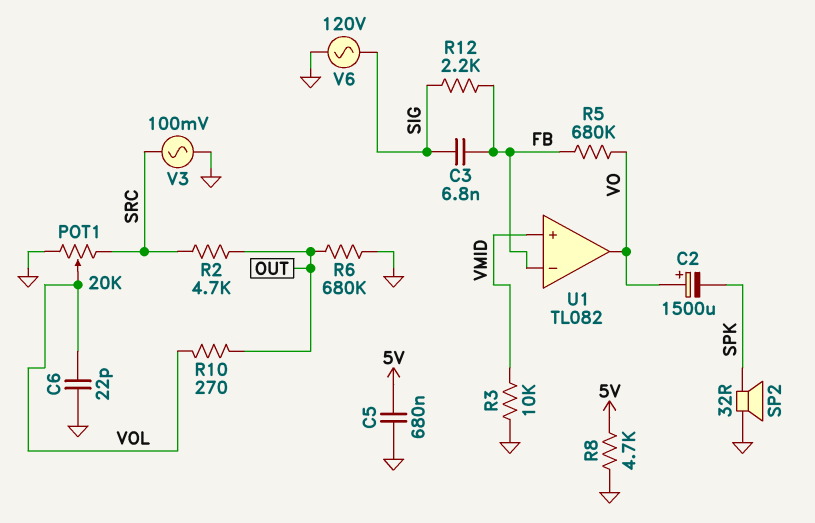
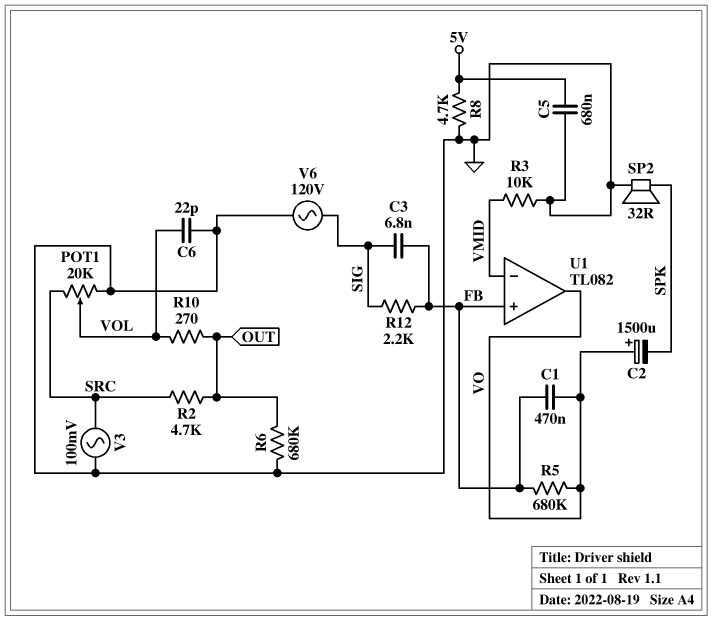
C1: none -> 470nF (FB, VO)
U1 pin in+: VMID -> FB
U1 pin in-: FB -> VMID

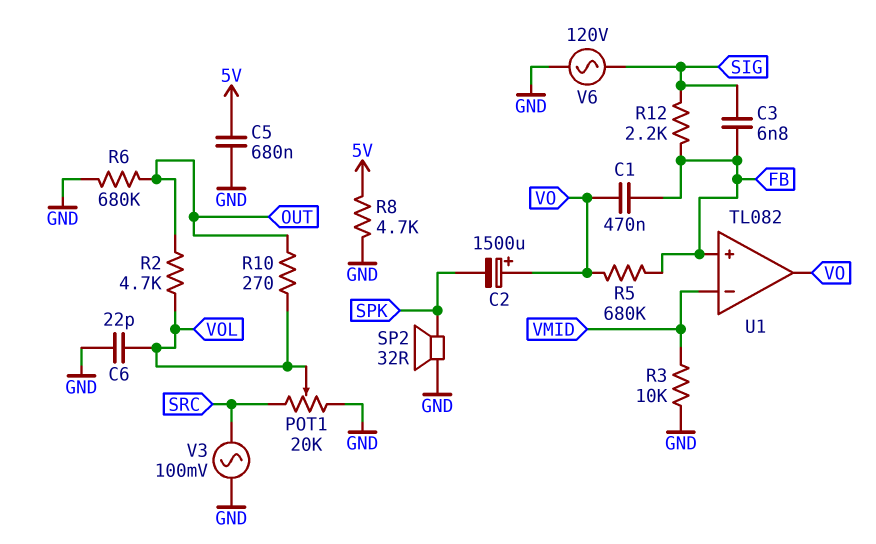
R2: 4.7k (OUT, SRC) -> 4.7k (OUT, VOL)

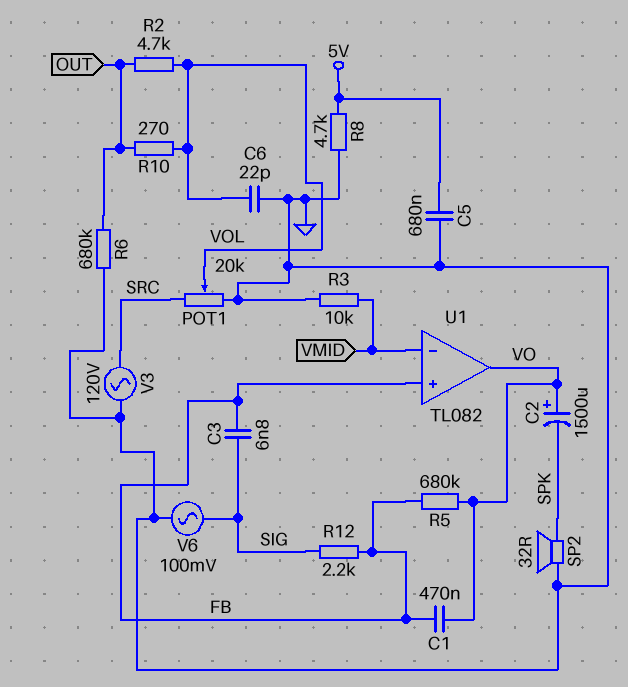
V3: AC 100mV (GND, SRC) -> AC 120V (GND, SRC)
V6: AC 120V (GND, SIG) -> AC 100mV (GND, SIG)

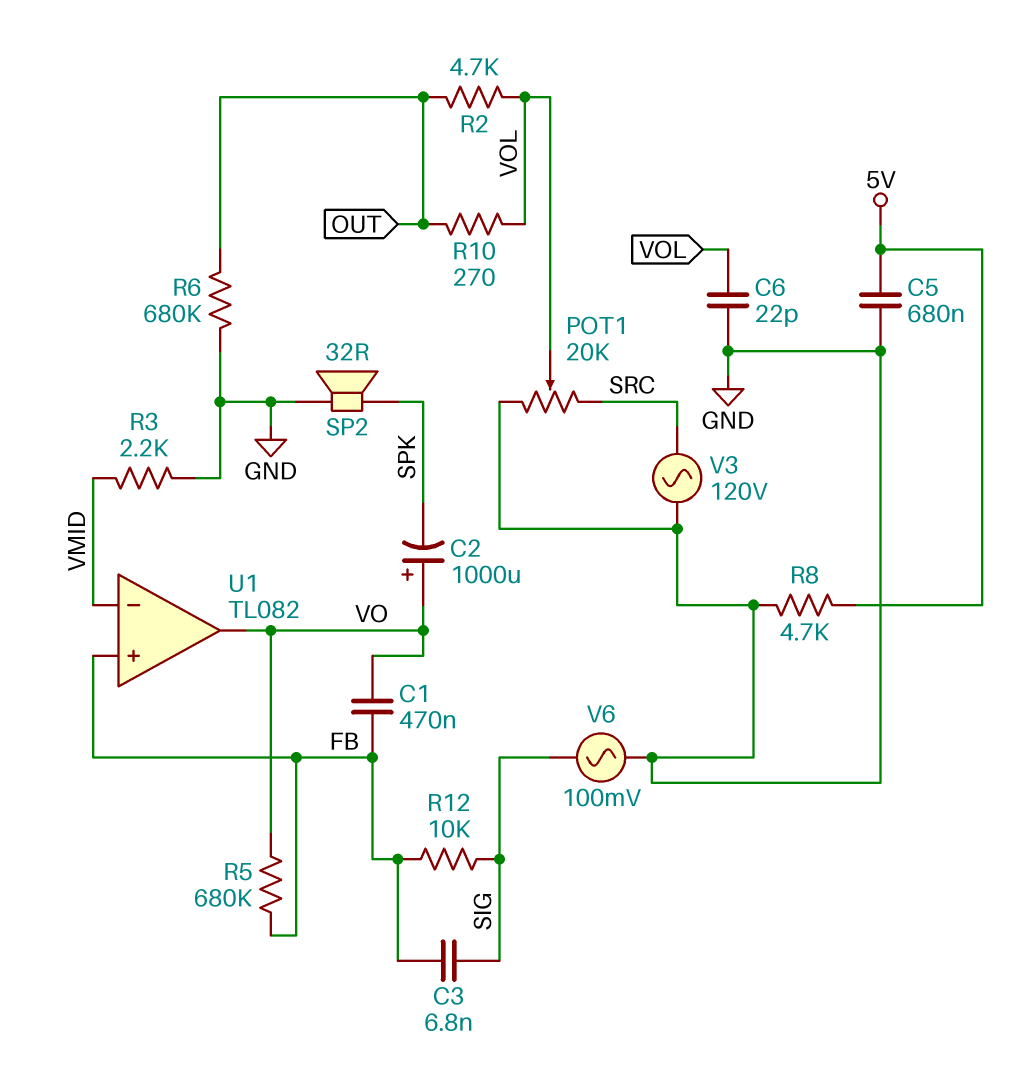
C2: 1500uF (plus VO, minus SPK) -> 1000uF (plus VO, minus SPK)
R3: 10k (GND, VMID) -> 2.2k (GND, VMID)
R12: 2.2k (FB, SIG) -> 10k (FB, SIG)

